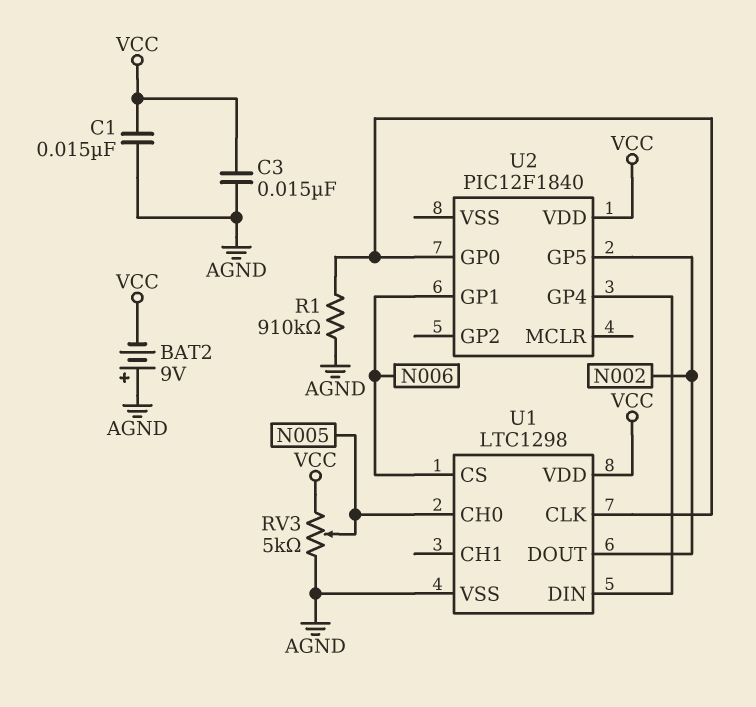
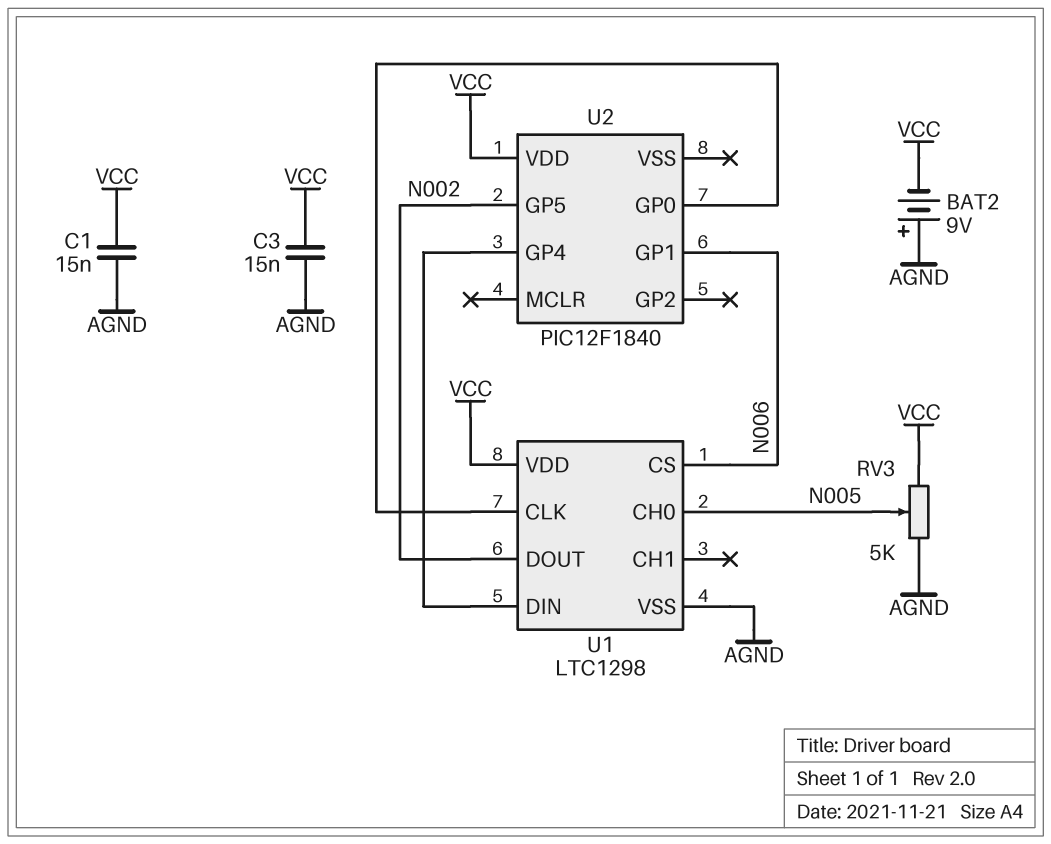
R1: 910k (AGND, U1/CLK) -> none

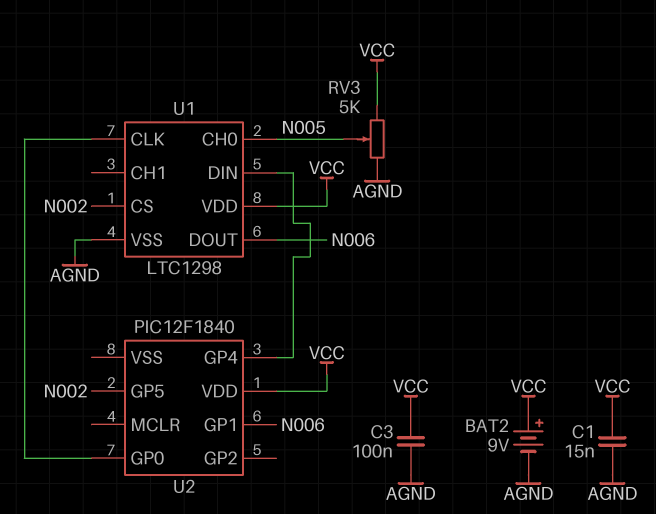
BAT2: 9V (plus AGND, minus VCC) -> 9V (plus VCC, minus AGND)
C3: 15nF (AGND, VCC) -> 100nF (AGND, VCC)
U1 pin CS: N006 -> N002
U1 pin DOUT: N002 -> N006

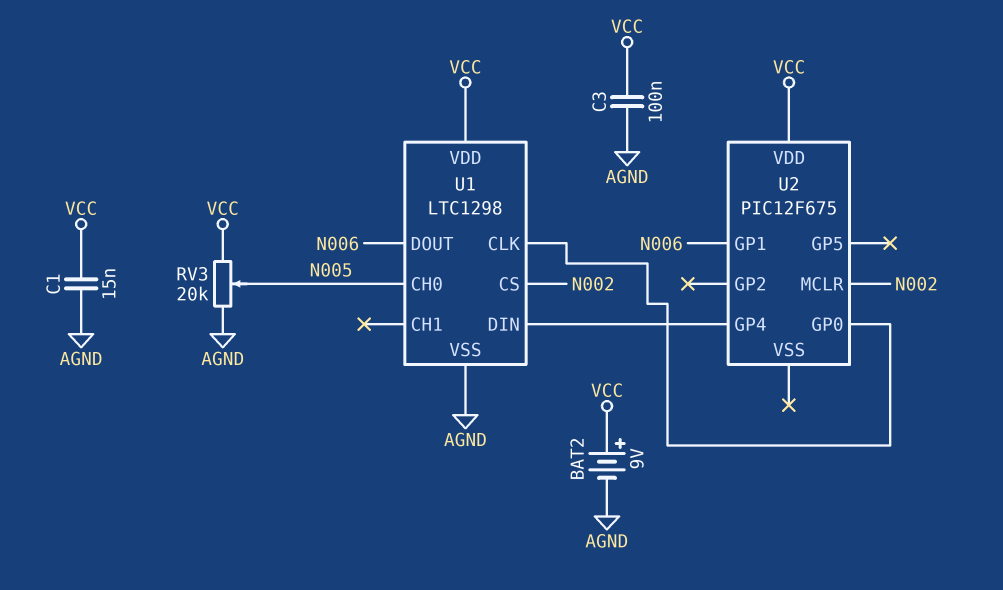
RV3: 5k (AGND, VCC, wiper N005) -> 20k (AGND, VCC, wiper N005)
U2: PIC12F1840 -> PIC12F675
U2 pin GP5: N002 -> none
U2 pin MCLR: none -> N002

